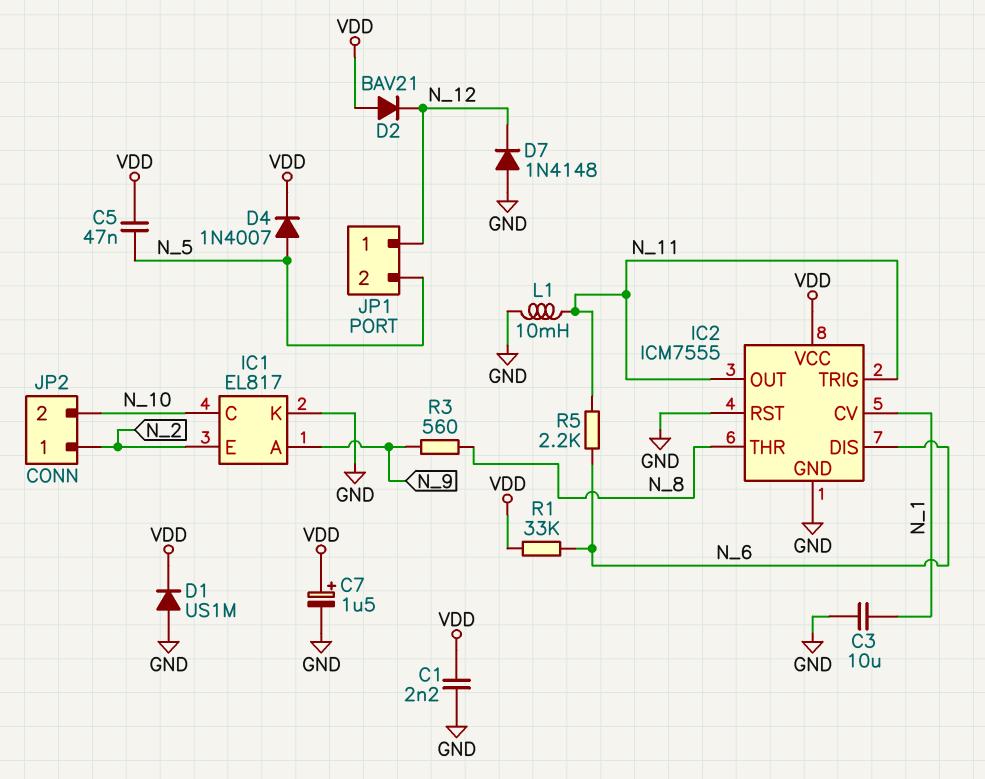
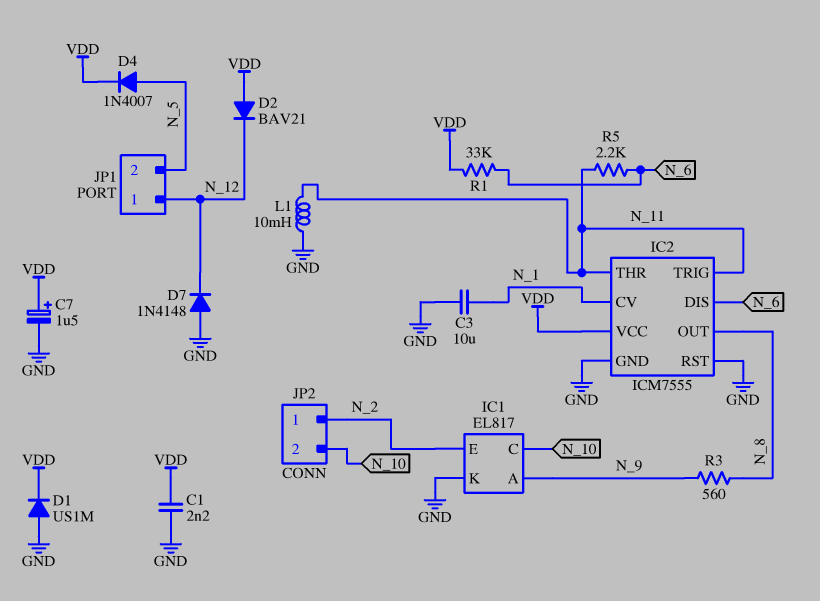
C5: 47nF (N_5, VDD) -> none
IC2 pin OUT: N_11 -> N_8
IC2 pin THR: N_8 -> N_11

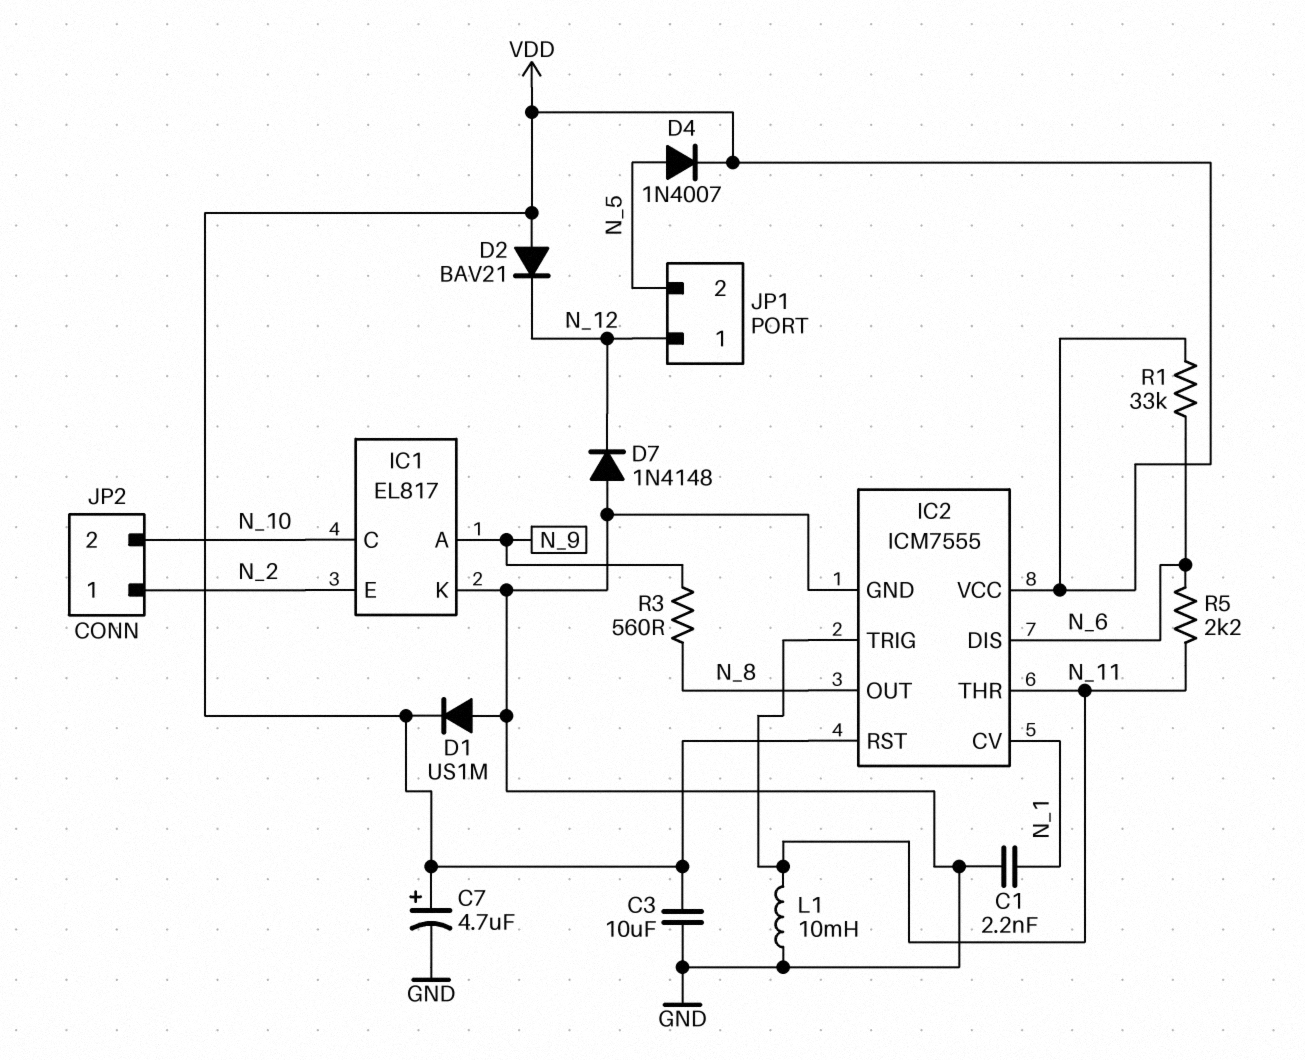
C1: 2.2nF (GND, VDD) -> 2.2nF (GND, N_1)
C3: 10uF (GND, N_1) -> 10uF (GND, VDD)
C7: 1.5uF (plus VDD, minus GND) -> 4.7uF (plus VDD, minus GND)
IC2 pin RST: GND -> VDD

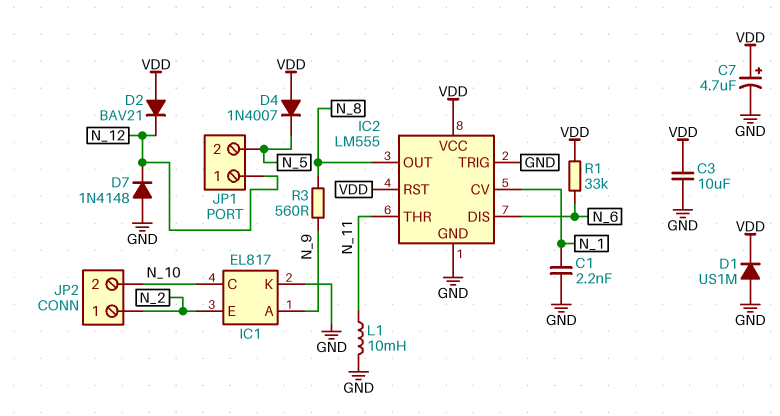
D4: diode 1N4007 (A N_5, K VDD) -> diode 1N4007 (A VDD, K N_5)
IC2: ICM7555 -> LM555
IC2 pin TRIG: N_11 -> GND
R5: 2.2k (N_6, N_11) -> none

